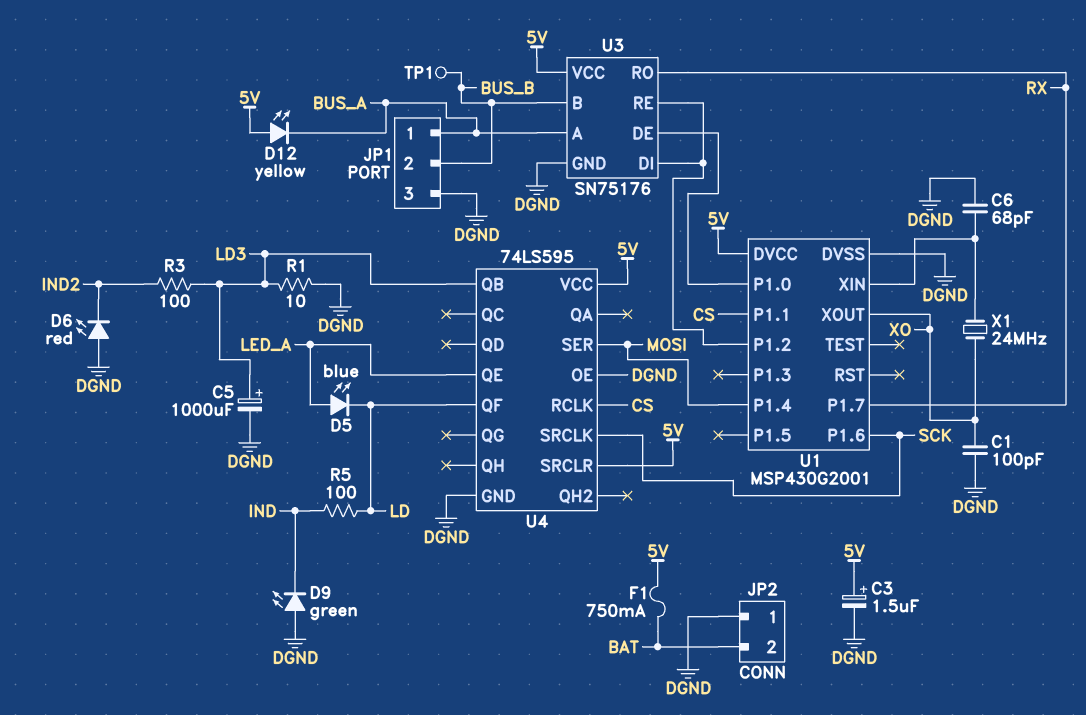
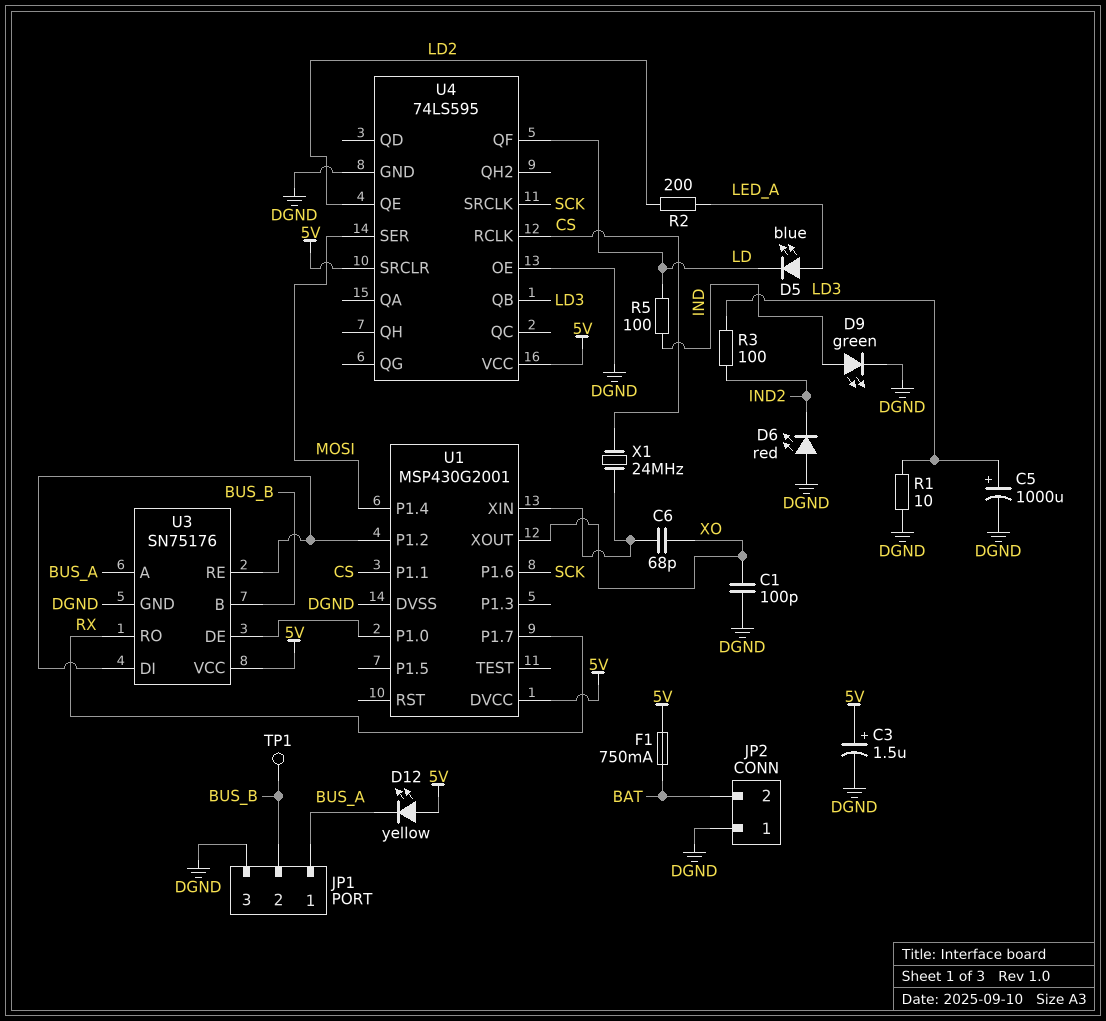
C6: 68pF (DGND, U1/XIN) -> 68pF (U1/XIN, XO)
D9: LED green (A DGND, K IND) -> LED green (A IND, K DGND)
R2: none -> 200 (LD2, LED_A)
U4 pin QE: LED_A -> LD2
X1: 24MHz (U1/XIN, XO) -> 24MHz (CS, U1/XIN)

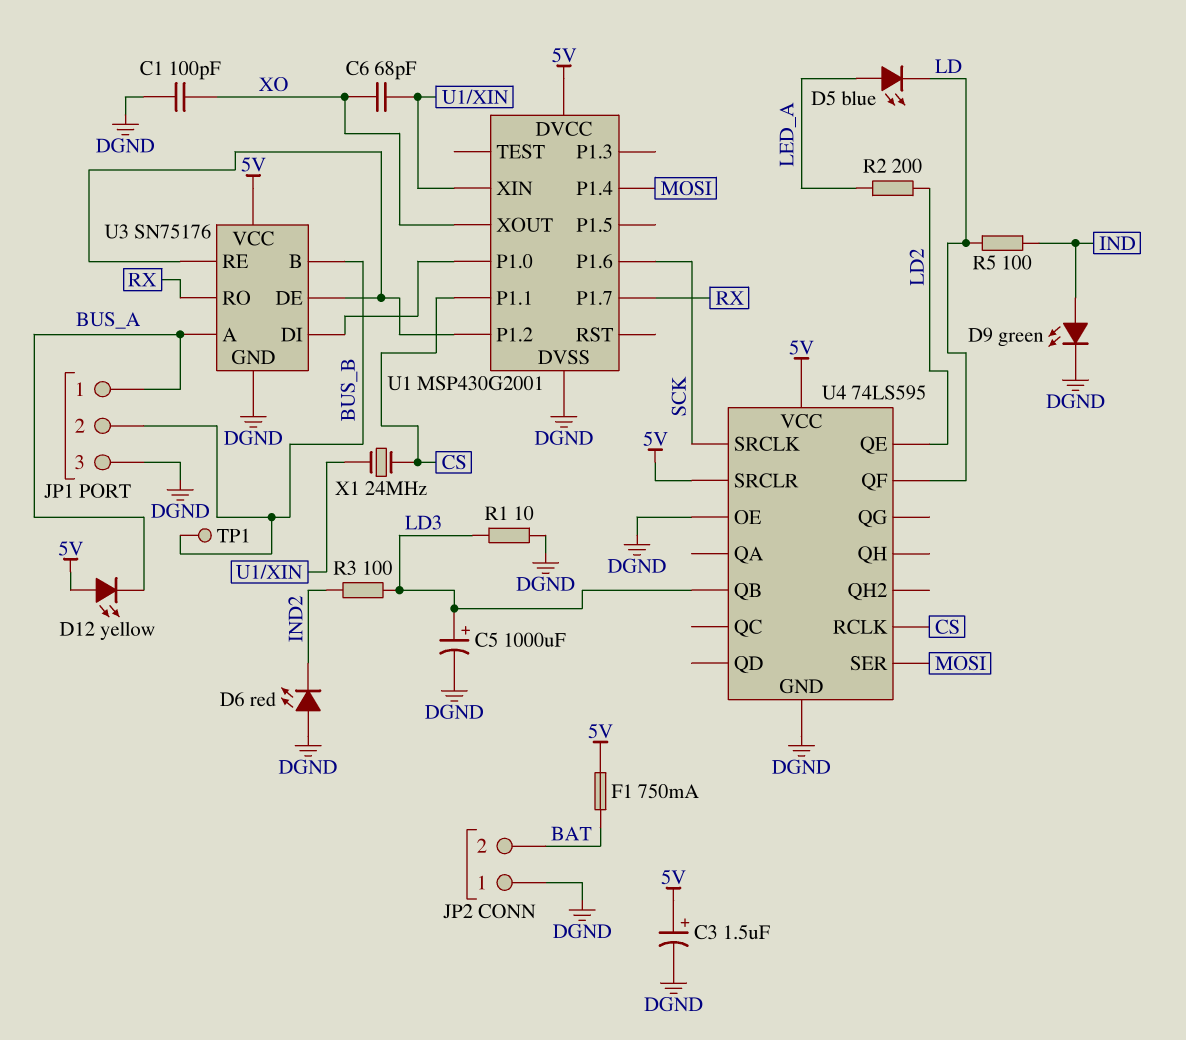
U3 pin DE: U1/P1.0 -> U1/P1.2
U3 pin DI: U1/P1.2 -> U1/P1.0

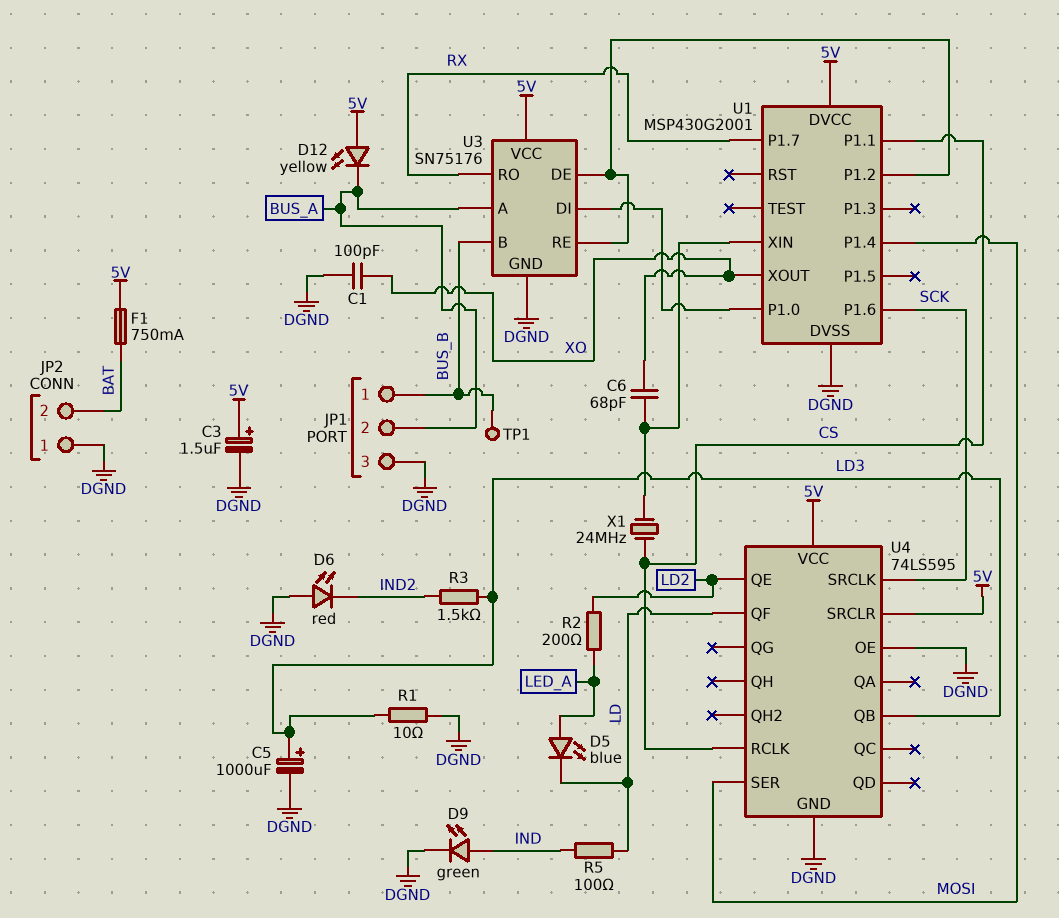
JP1 pin 1: BUS_A -> BUS_B
JP1 pin 2: BUS_B -> BUS_A
R3: 100 (IND2, LD3) -> 1.5k (IND2, LD3)

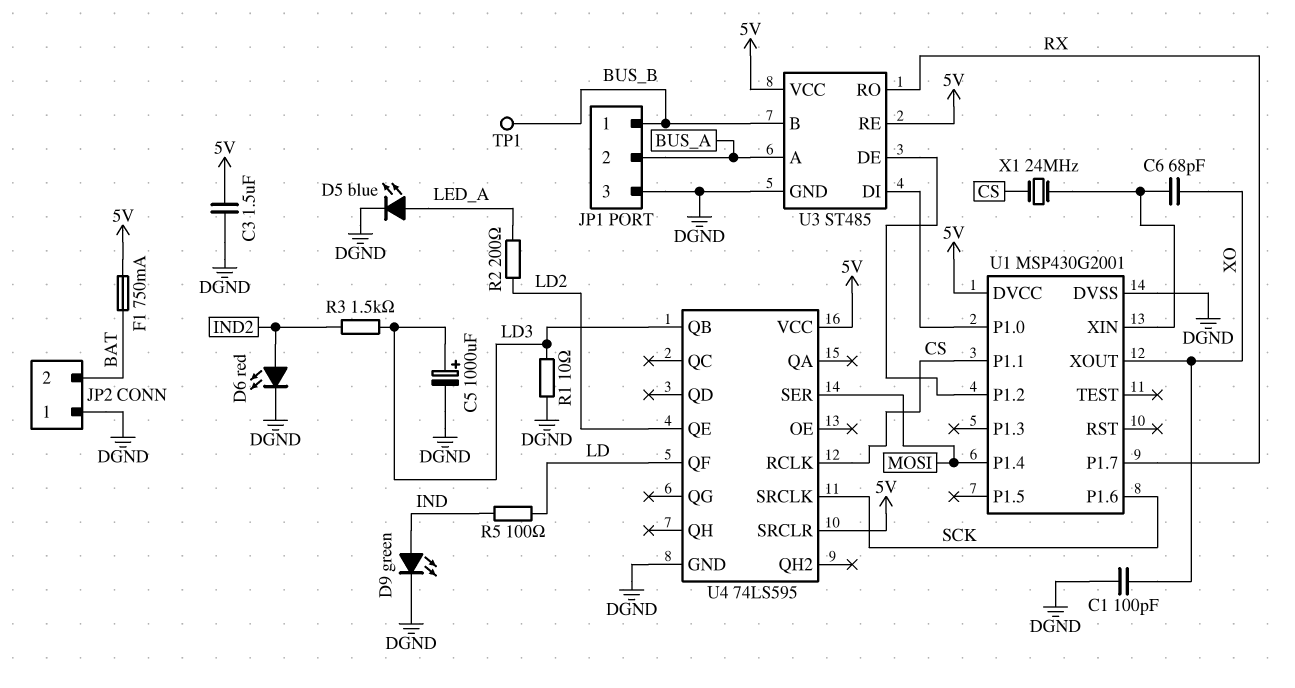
C3: 1.5uF (plus 5V, minus DGND) -> 1.5uF (5V, DGND)
D5: LED blue (A LED_A, K LD) -> LED blue (A LED_A, K DGND)
D6: LED red (A DGND, K IND2) -> LED red (A IND2, K DGND)
D12: LED yellow (A 5V, K BUS_A) -> none
U3: SN75176 -> ST485
U3 pin RE: U1/P1.2 -> 5V
U4 pin OE: DGND -> none

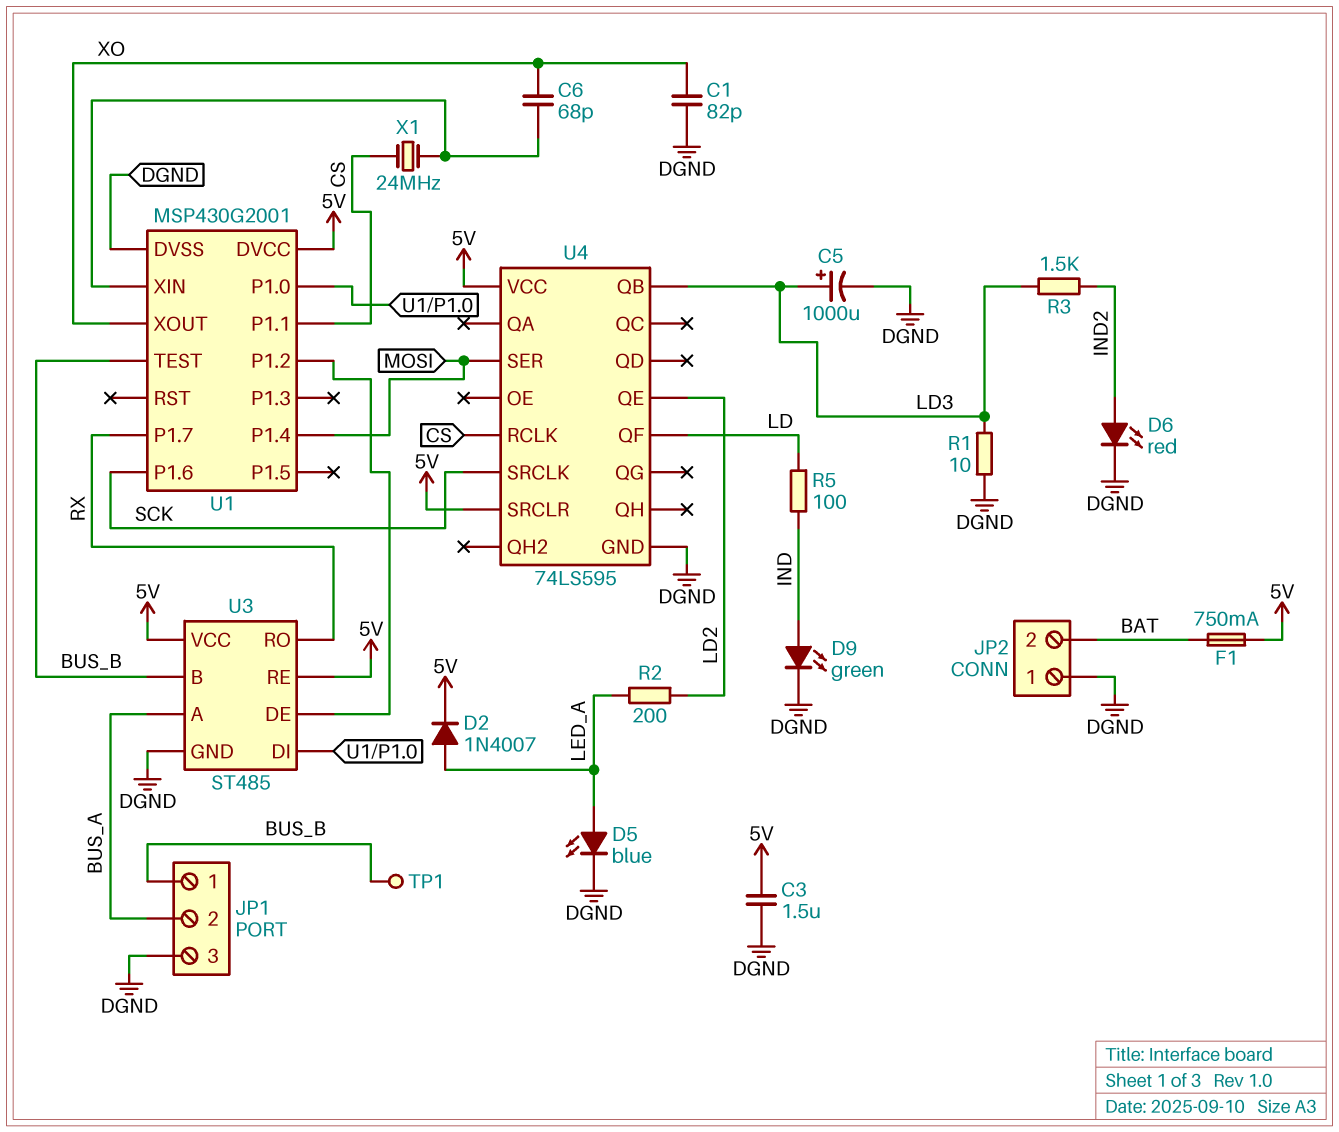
C1: 100pF (DGND, XO) -> 82pF (DGND, XO)
D2: none -> diode 1N4007 (A LED_A, K 5V)
U1 pin TEST: none -> BUS_B

